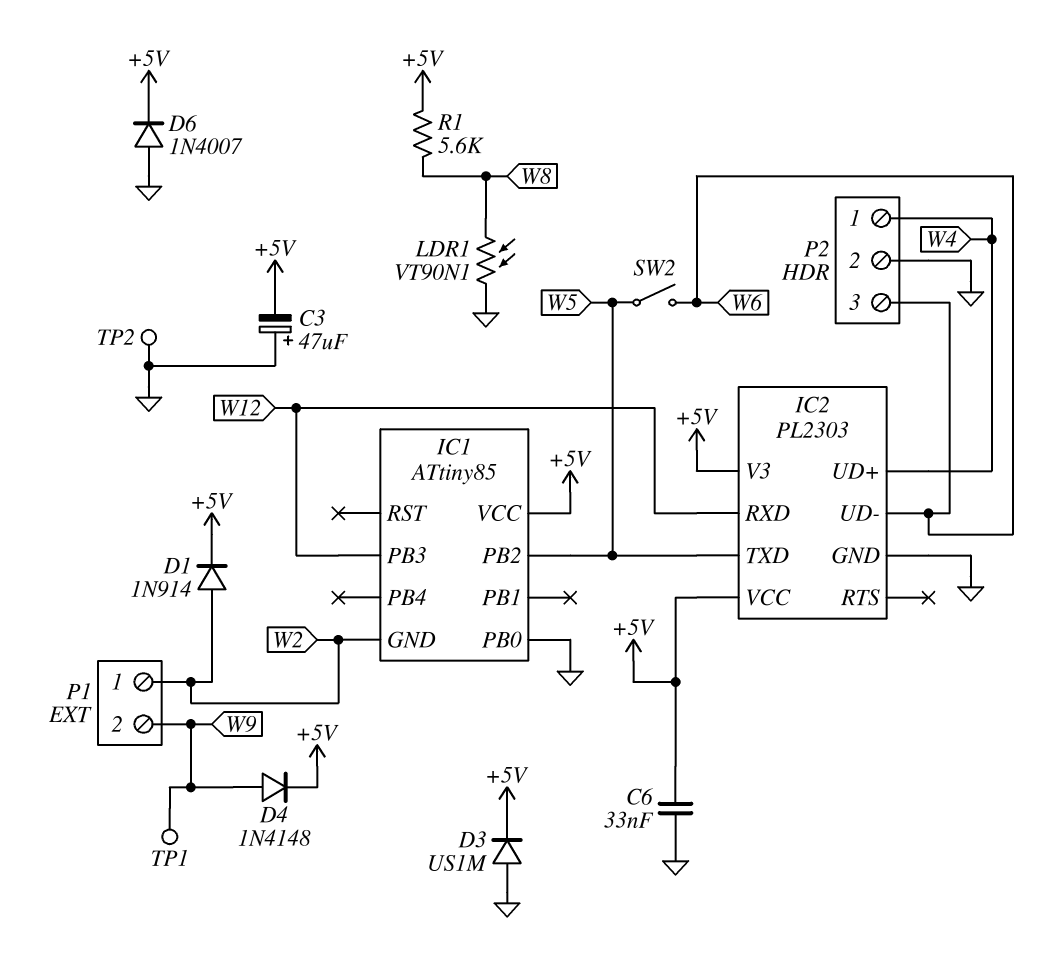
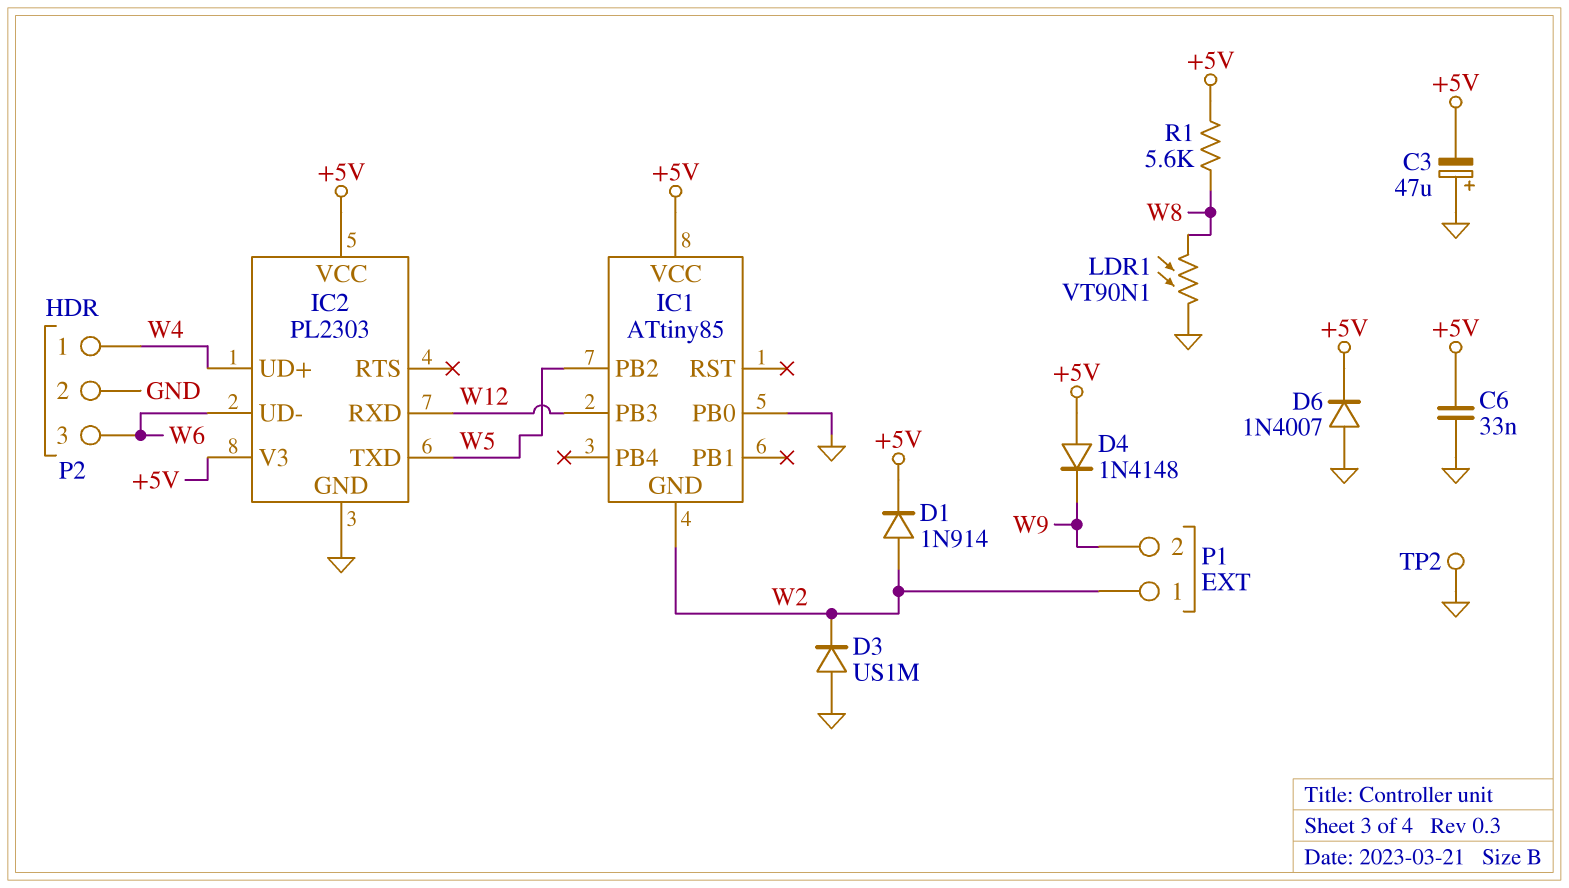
D3: diode US1M (A GND, K +5V) -> diode US1M (A GND, K W2)
D4: diode 1N4148 (A W9, K +5V) -> diode 1N4148 (A +5V, K W9)
SW2: switch (W5, W6) -> none
TP1: test point (W9) -> none

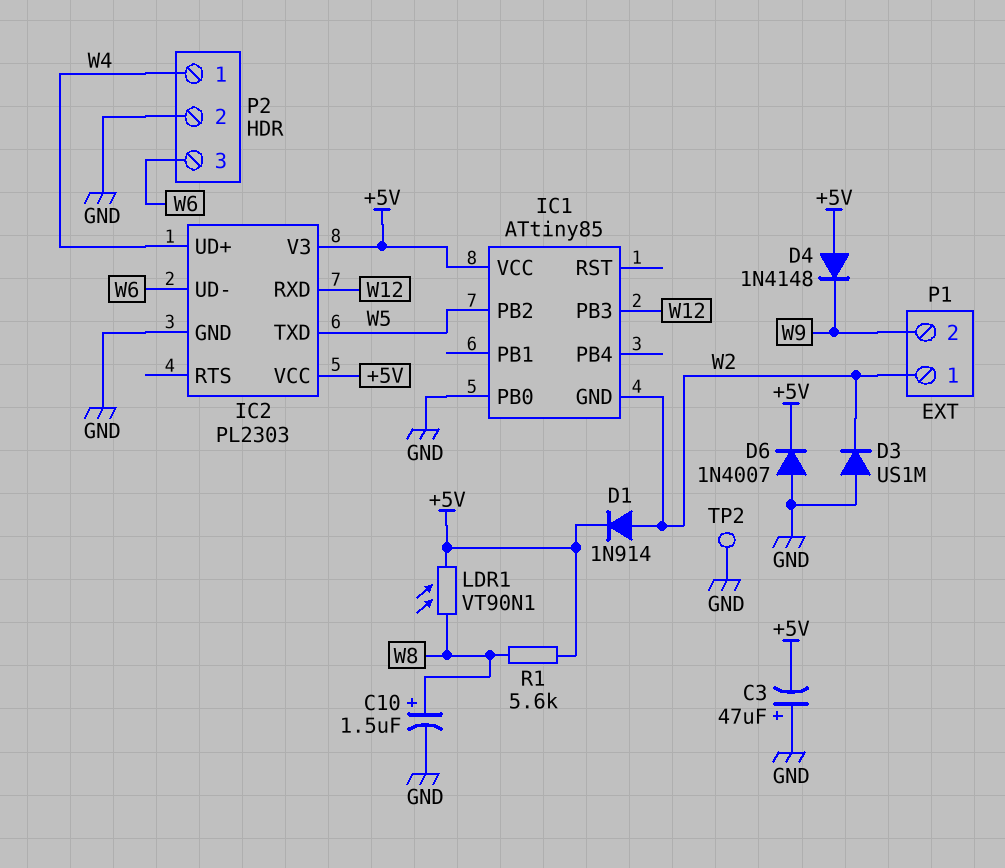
C6: 33nF (+5V, GND) -> none
C10: none -> 1.5uF (plus W8, minus GND)
LDR1: VT90N1 (GND, W8) -> VT90N1 (+5V, W8)

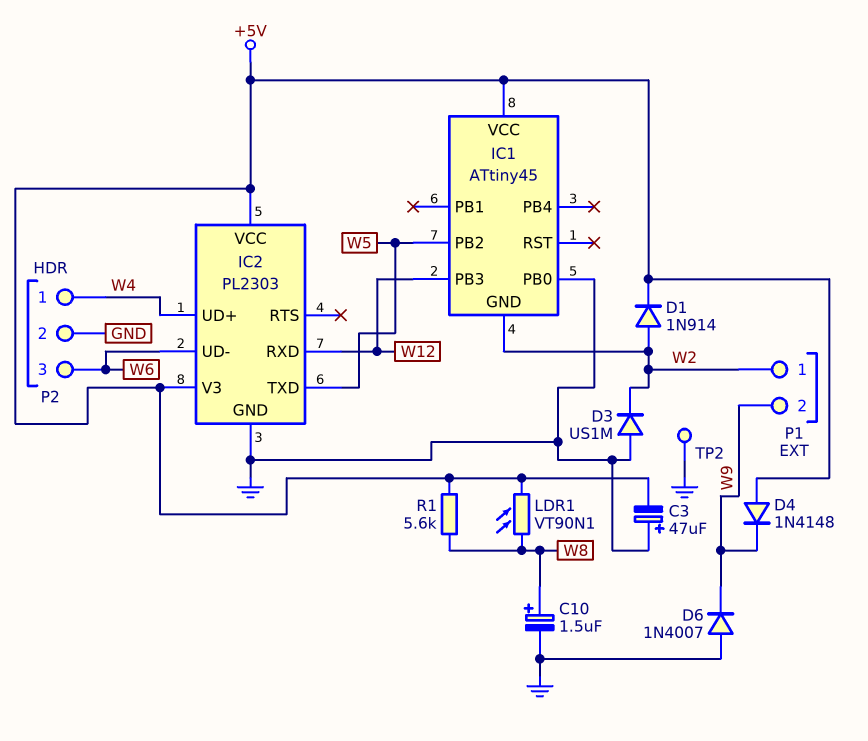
D6: diode 1N4007 (A GND, K +5V) -> diode 1N4007 (A GND, K W9)
IC1: ATtiny85 -> ATtiny45

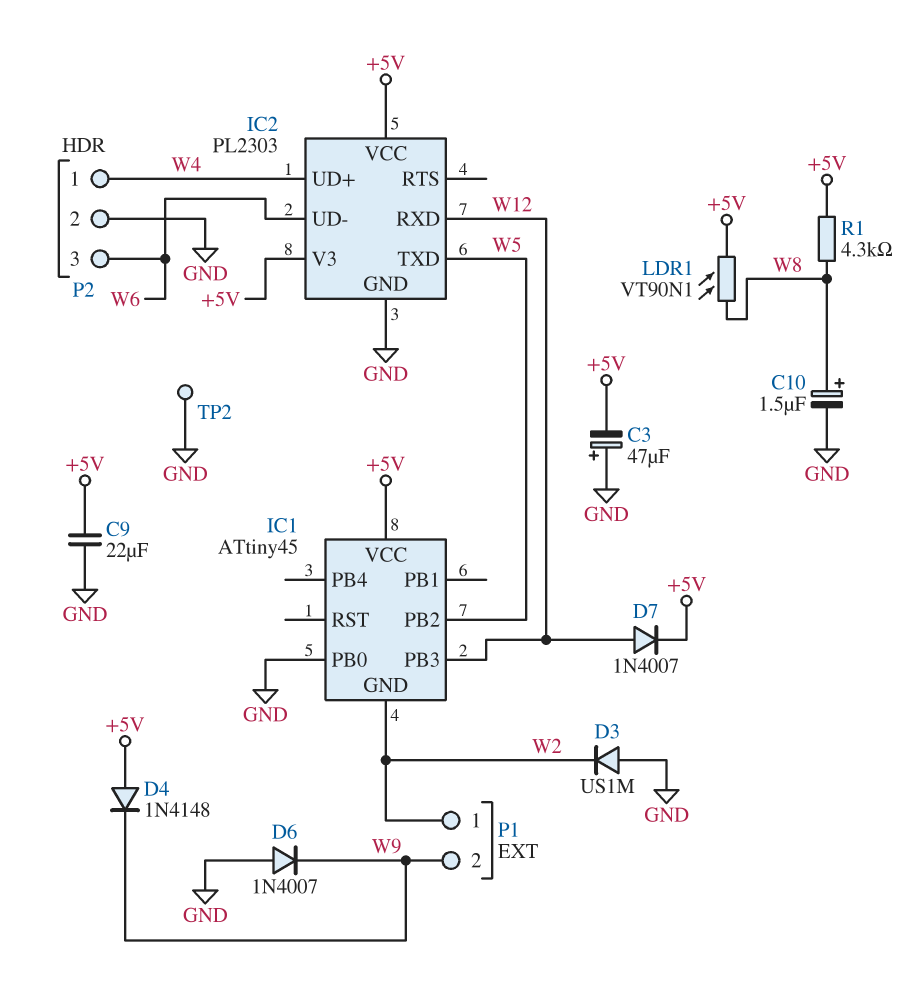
C9: none -> 22uF (+5V, GND)
D1: diode 1N914 (A W2, K +5V) -> none
D7: none -> diode 1N4007 (A W12, K +5V)
R1: 5.6k (+5V, W8) -> 4.3k (+5V, W8)

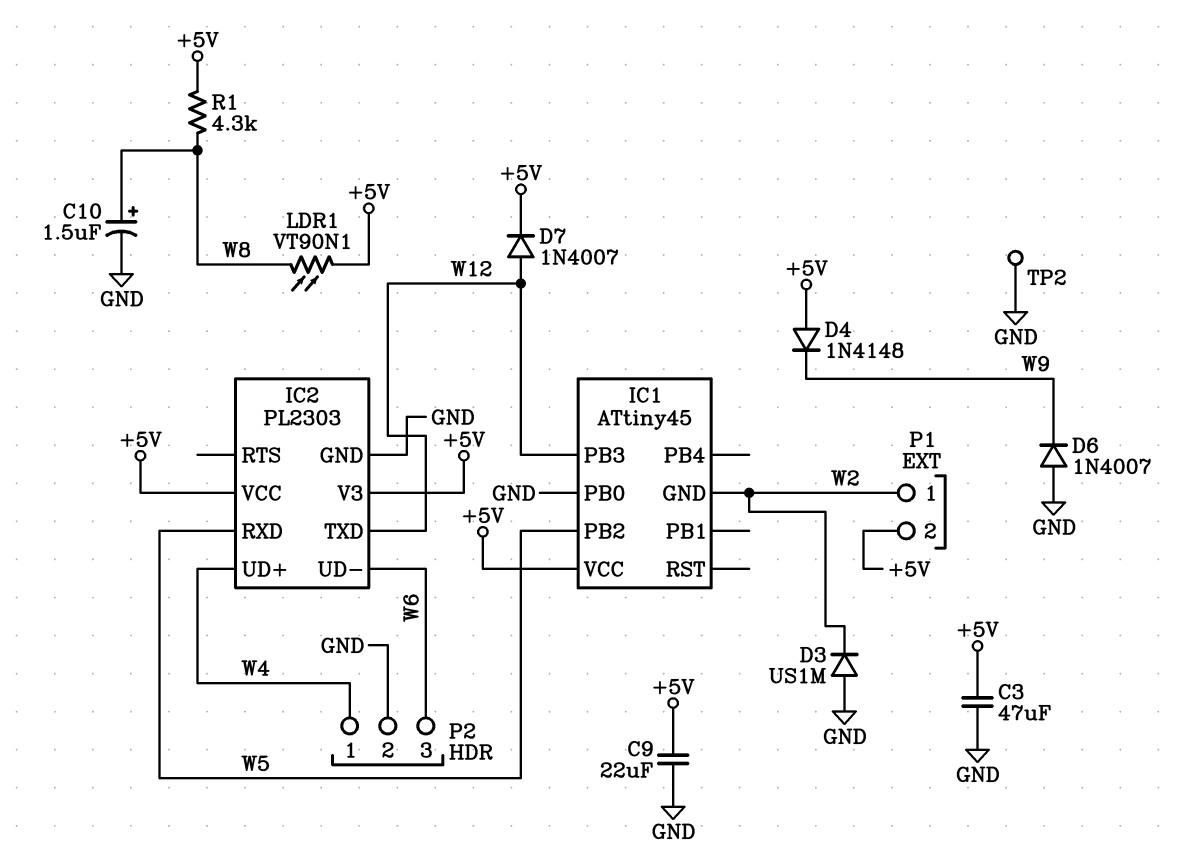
C3: 47uF (plus GND, minus +5V) -> 47uF (+5V, GND)
IC2 pin RXD: W12 -> W5
IC2 pin TXD: W5 -> W12
P1 pin 2: W9 -> +5V

